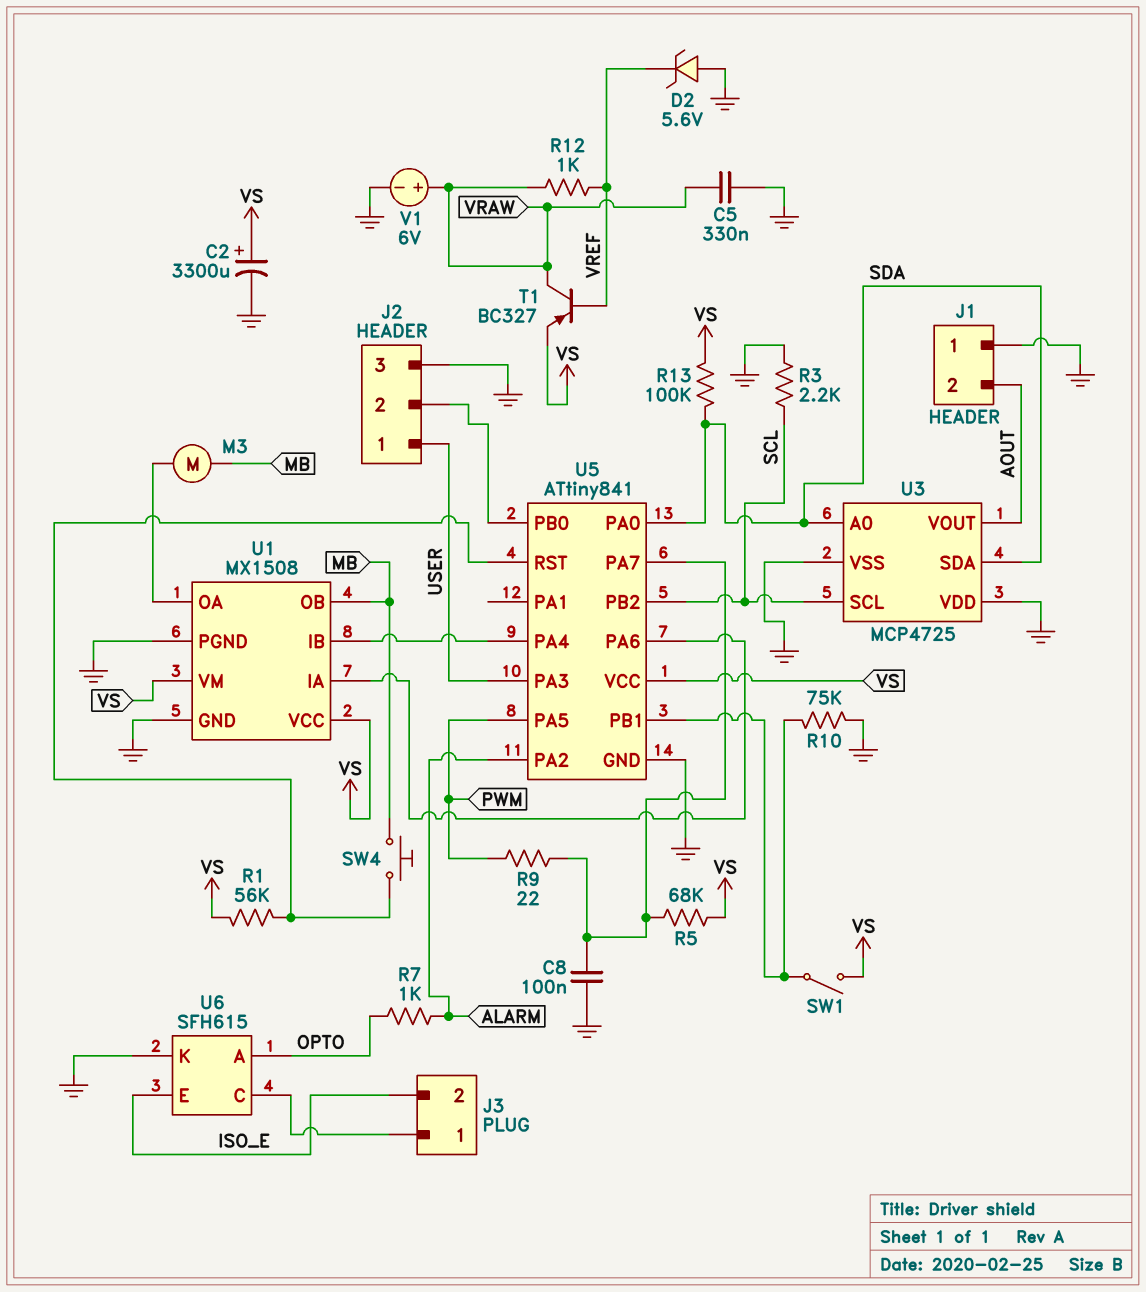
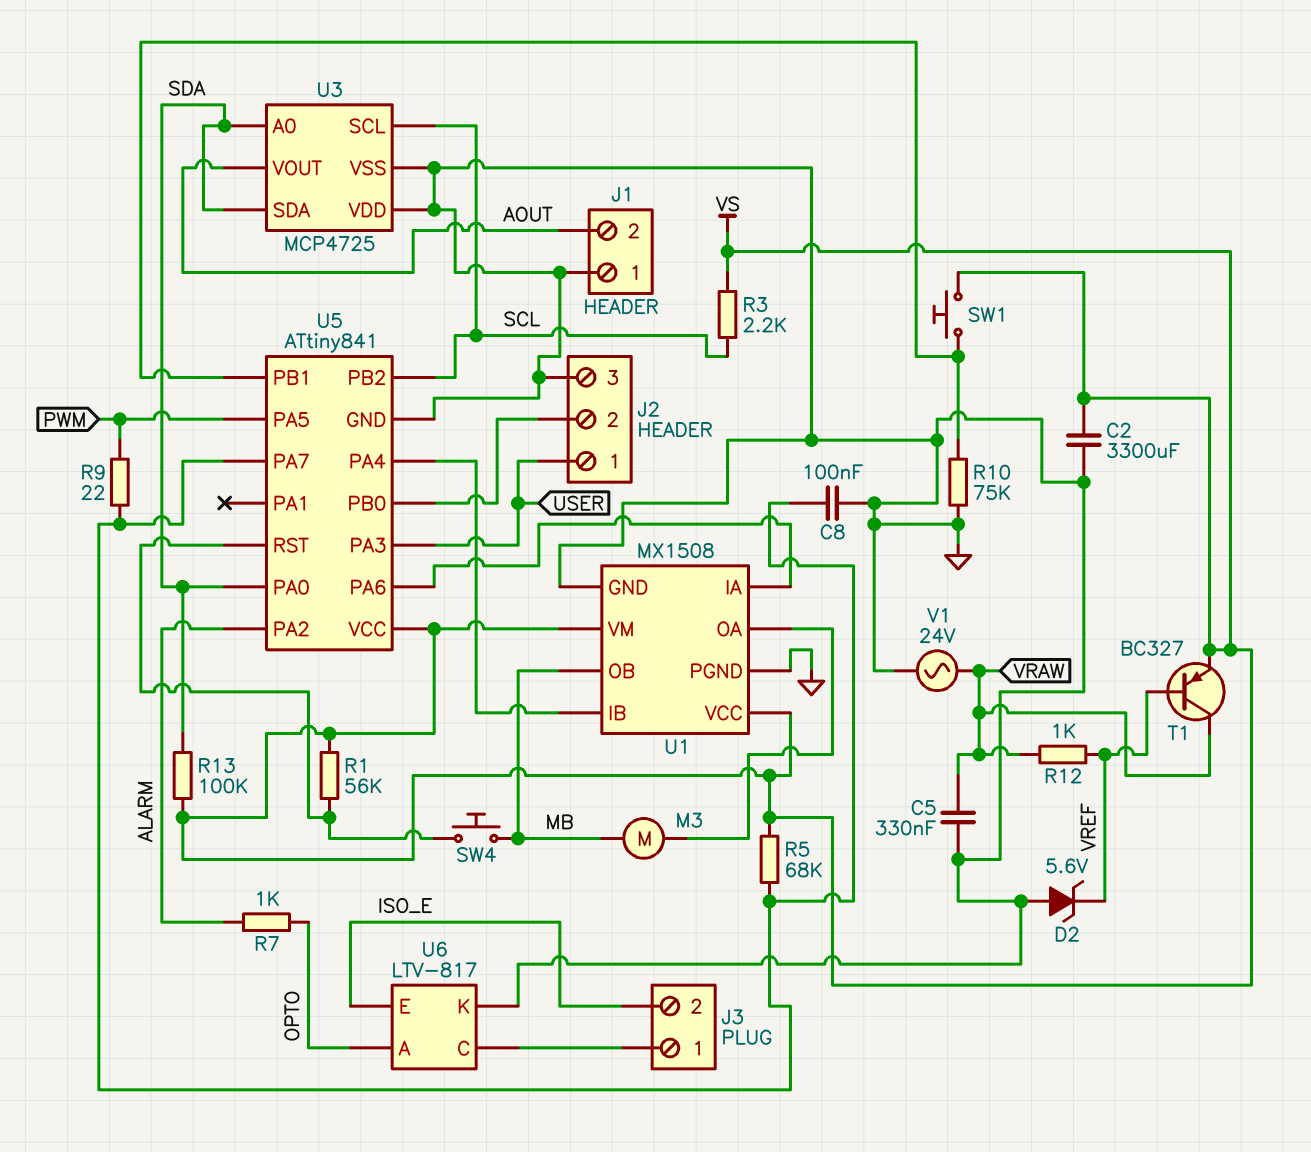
C2: 3300uF (plus VS, minus GND) -> 3300uF (GND, VS)
R3: 2.2k (GND, SCL) -> 2.2k (SCL, VS)
SW1: switch (U5/PB1, VS) -> button (U5/PB1, VS)
U6: SFH615 -> LTV-817
V1: 6V (plus VRAW, minus GND) -> AC 24V (GND, VRAW)

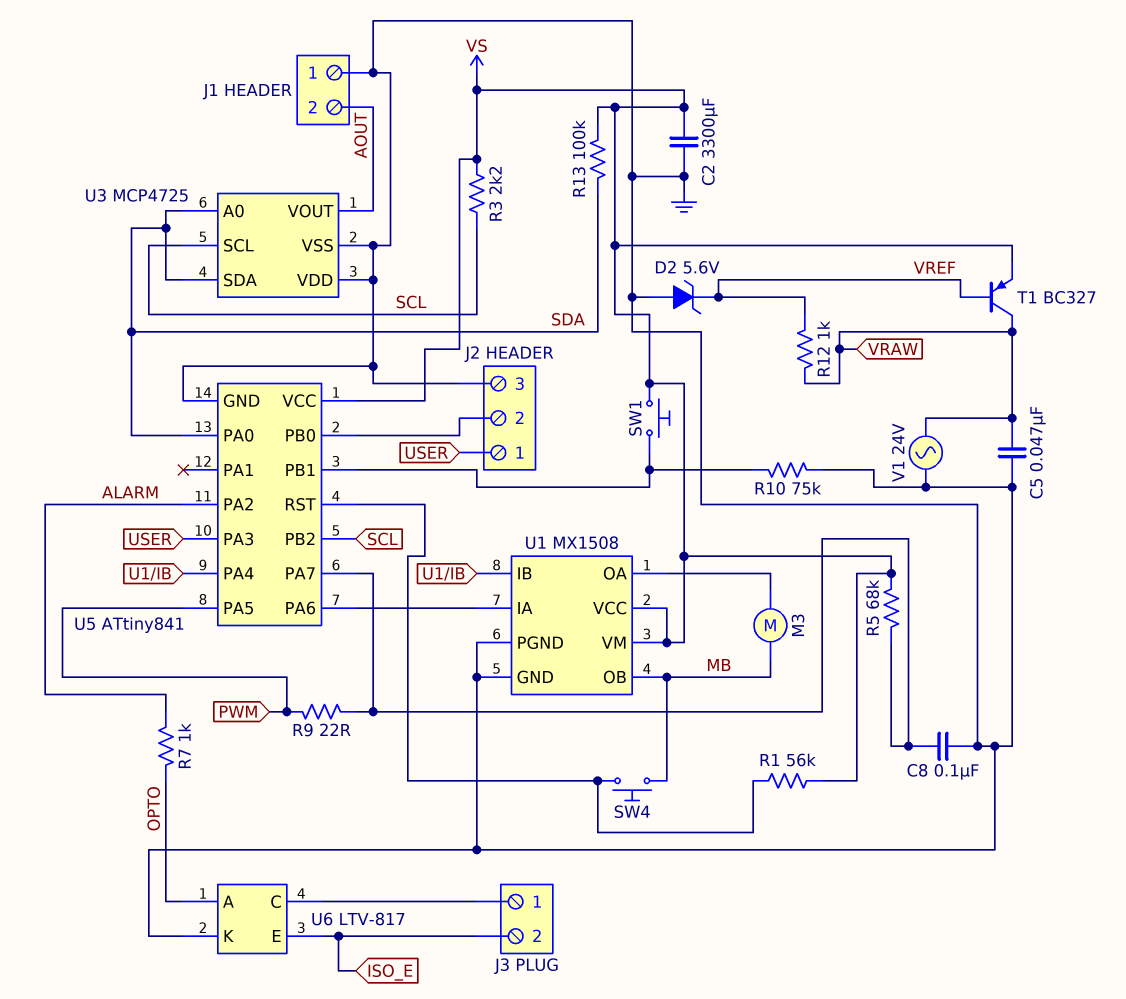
C5: 330nF (GND, VRAW) -> 47nF (GND, VRAW)

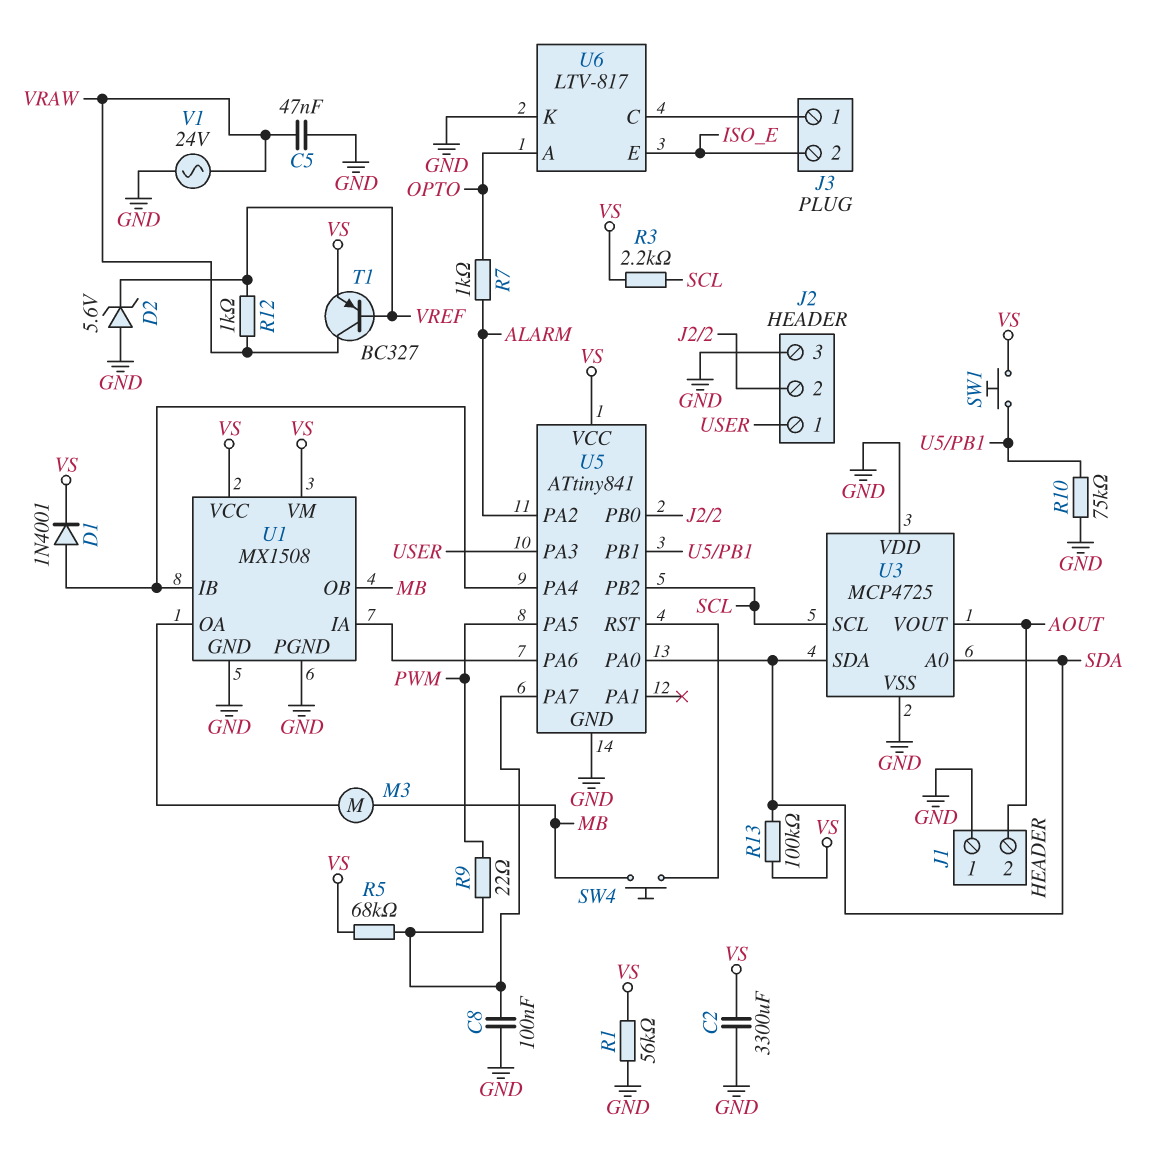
D1: none -> diode 1N4001 (A U1/IB, K VS)
R1: 56k (U5/RST, VS) -> 56k (GND, VS)

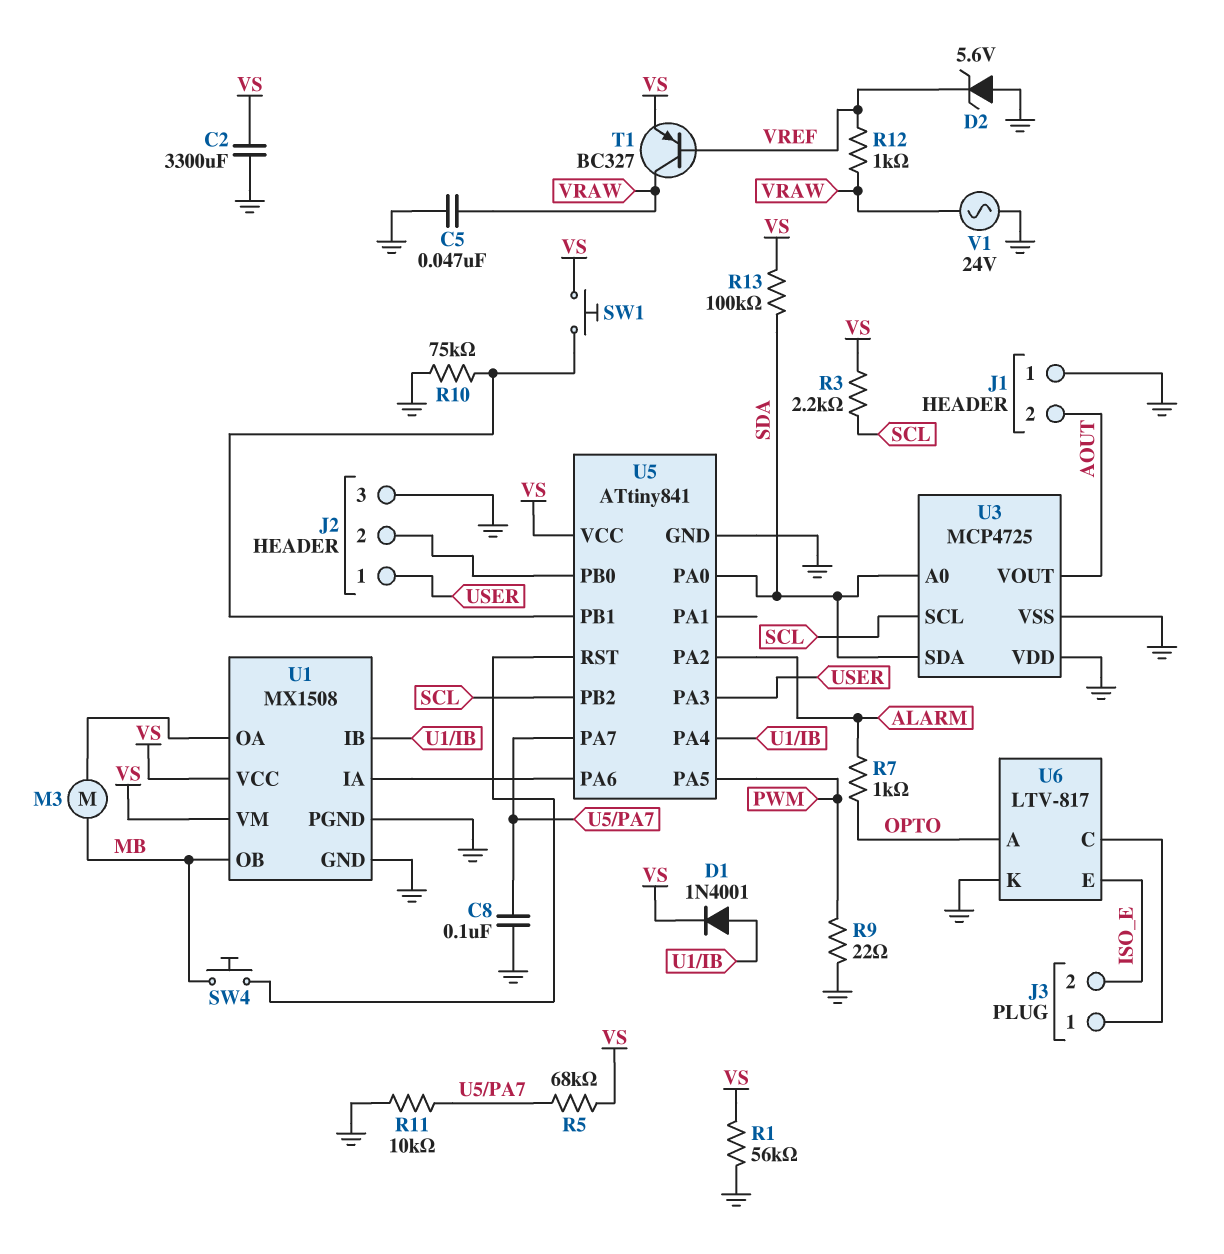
R9: 22 (PWM, U5/PA7) -> 22 (GND, PWM)
R11: none -> 10k (GND, U5/PA7)

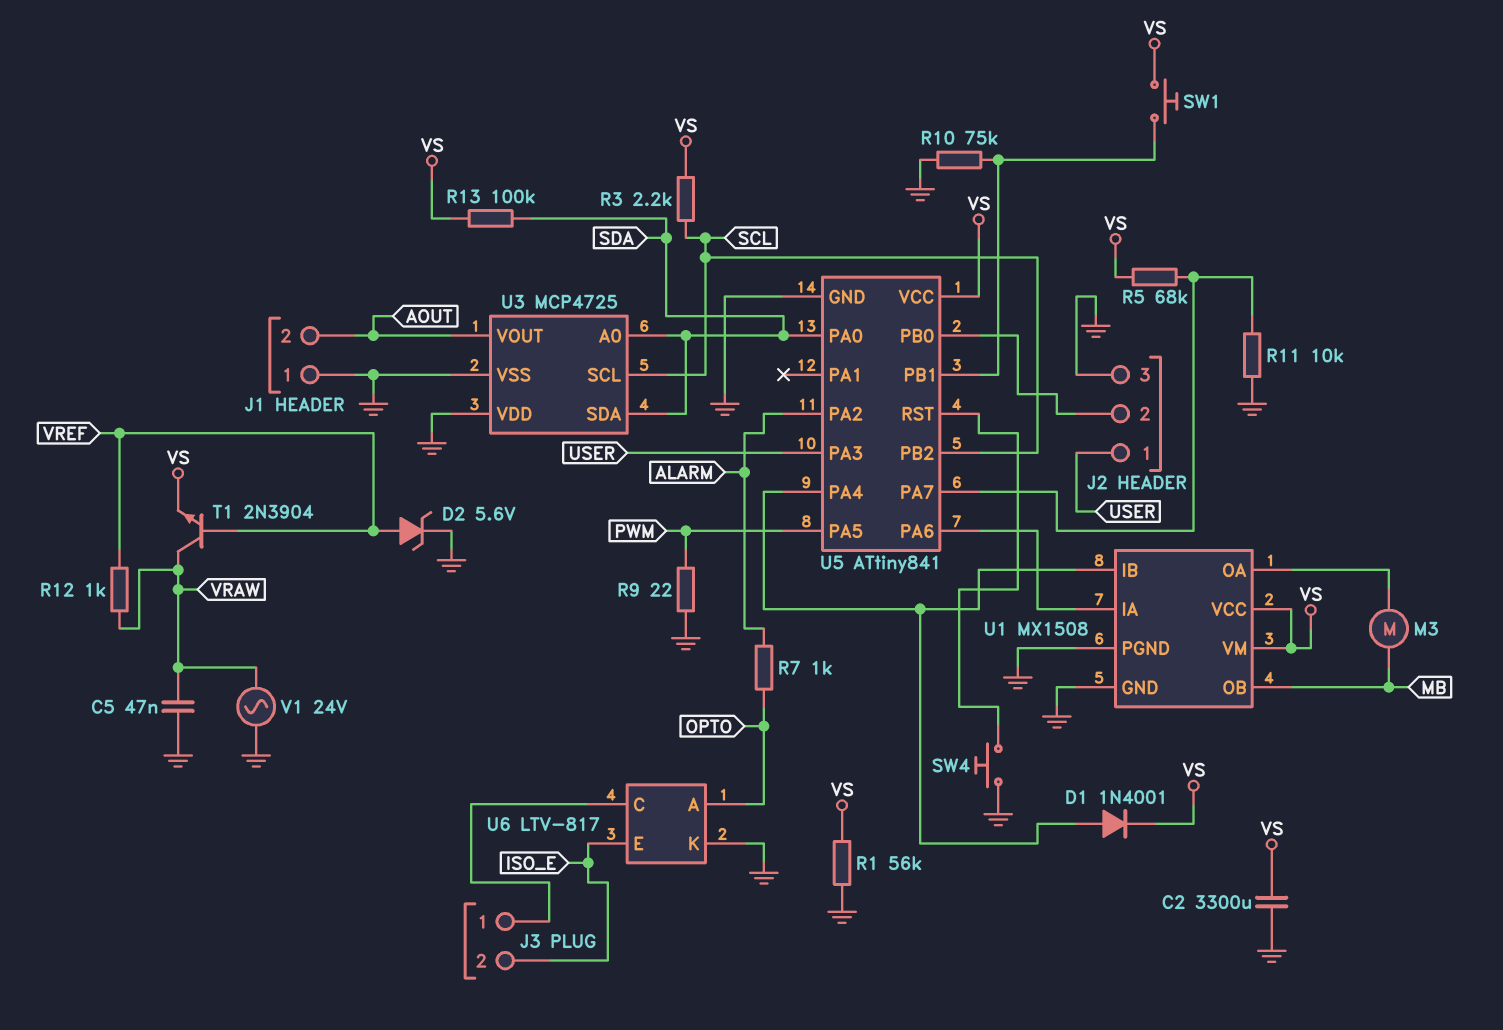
C8: 100nF (GND, U5/PA7) -> none
D2: zener 5.6V (A GND, K VREF) -> zener 5.6V (A VREF, K GND)
SW4: button (MB, U5/RST) -> button (GND, U5/RST)
T1: PNP BC327 (B VREF, C VRAW, E VS) -> NPN 2N3904 (B VREF, C VRAW, E VS)

